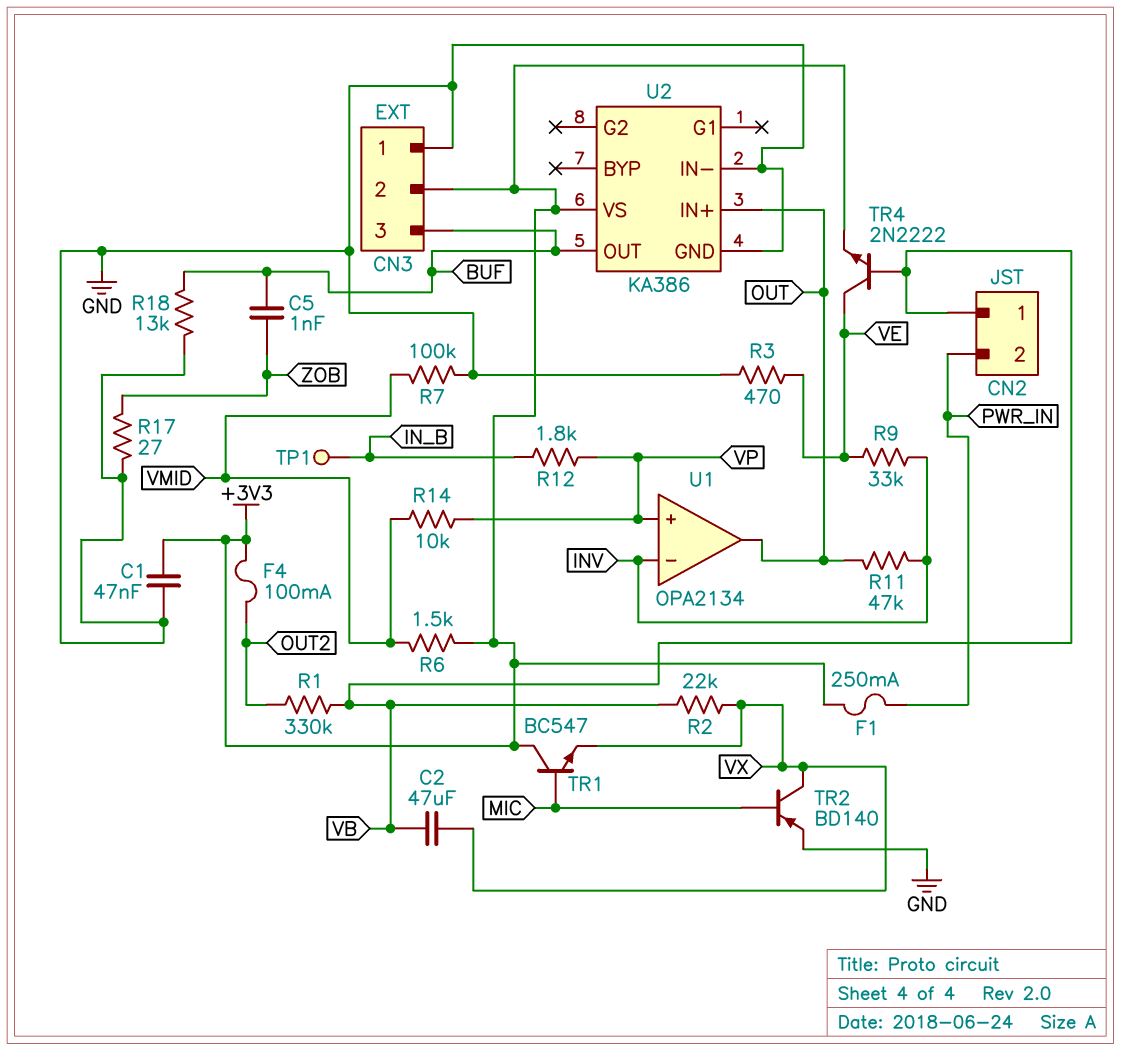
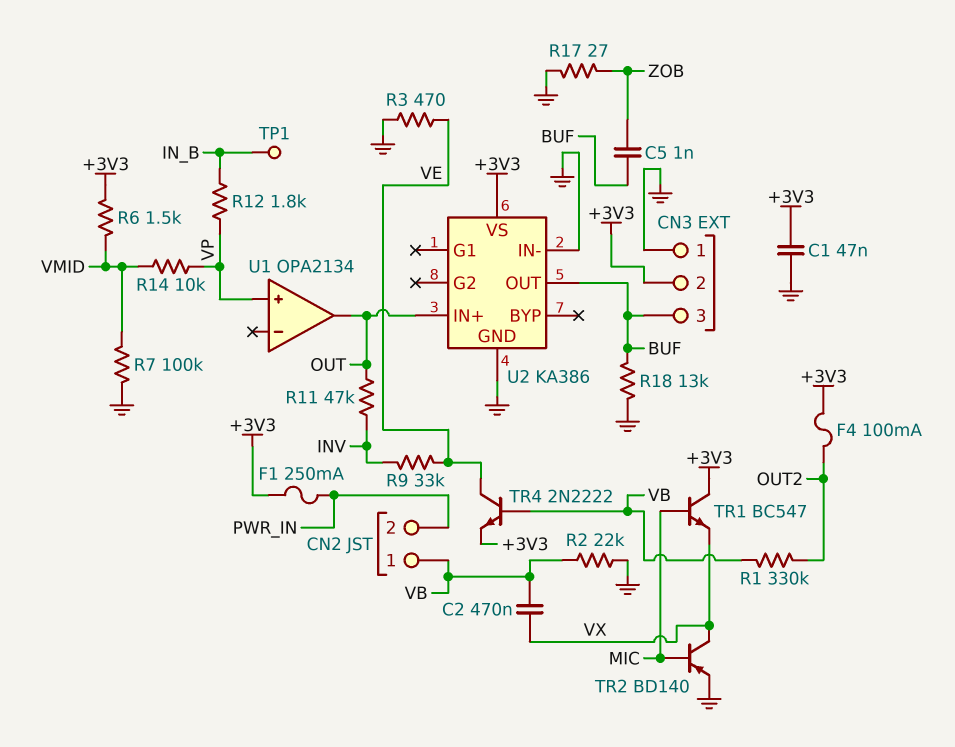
C2: 47uF (VB, VX) -> 470nF (VB, VX)
R2: 22k (VB, VX) -> 22k (GND, VB)
U1 pin in-: INV -> none

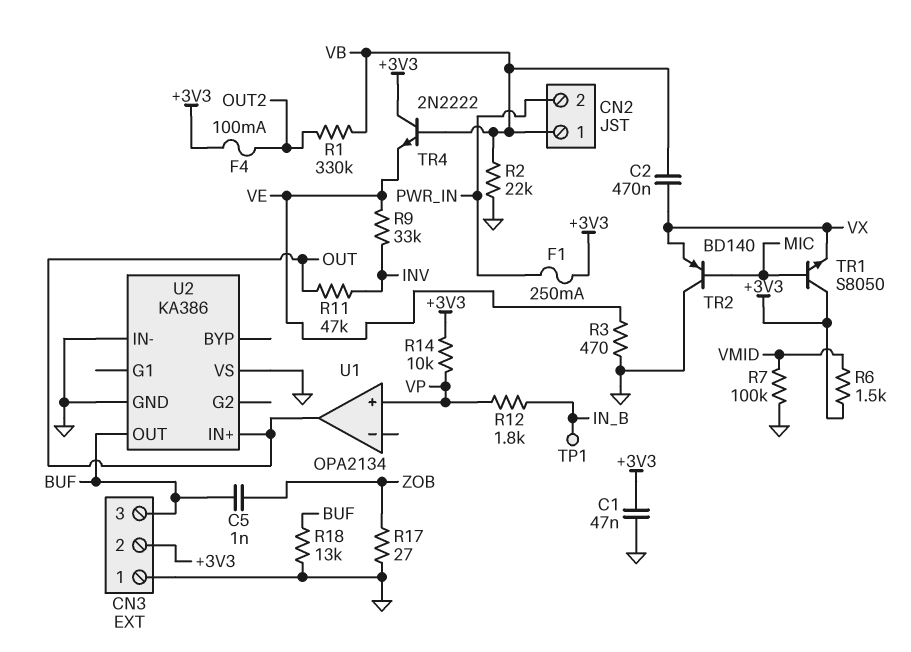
R14: 10k (VMID, VP) -> 10k (+3V3, VP)
TR1: NPN BC547 (B MIC, C +3V3, E VX) -> NPN S8050 (B MIC, C +3V3, E VX)
TR2: PNP BD140 (B MIC, C VX, E GND) -> PNP BD140 (B MIC, C GND, E VX)
TR4: NPN 2N2222 (B VB, C VE, E +3V3) -> NPN 2N2222 (B VB, C +3V3, E VE)
U2 pin VS: +3V3 -> GND

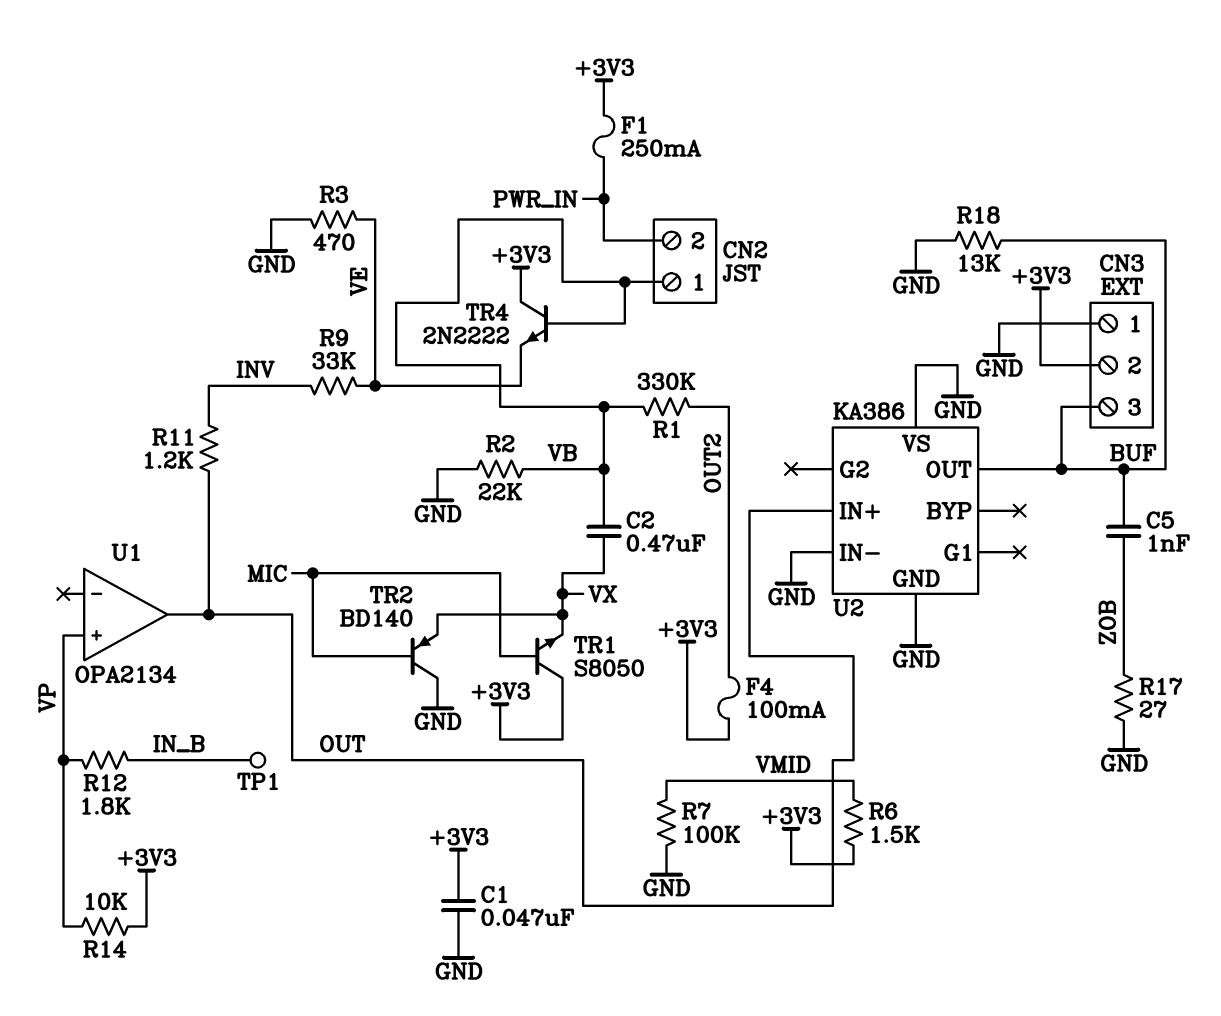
R11: 47k (INV, OUT) -> 1.2k (INV, OUT)

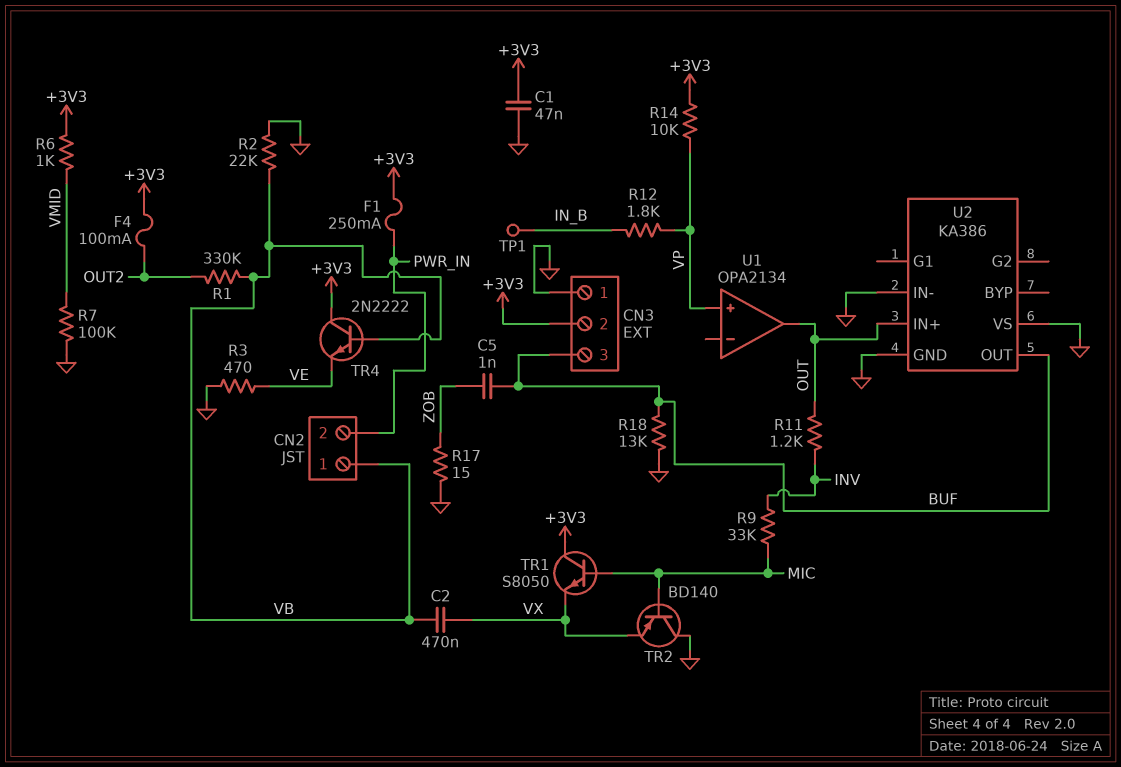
R6: 1.5k (+3V3, VMID) -> 1k (+3V3, VMID)
R9: 33k (INV, VE) -> 33k (INV, MIC)
R17: 27 (GND, ZOB) -> 15 (GND, ZOB)

